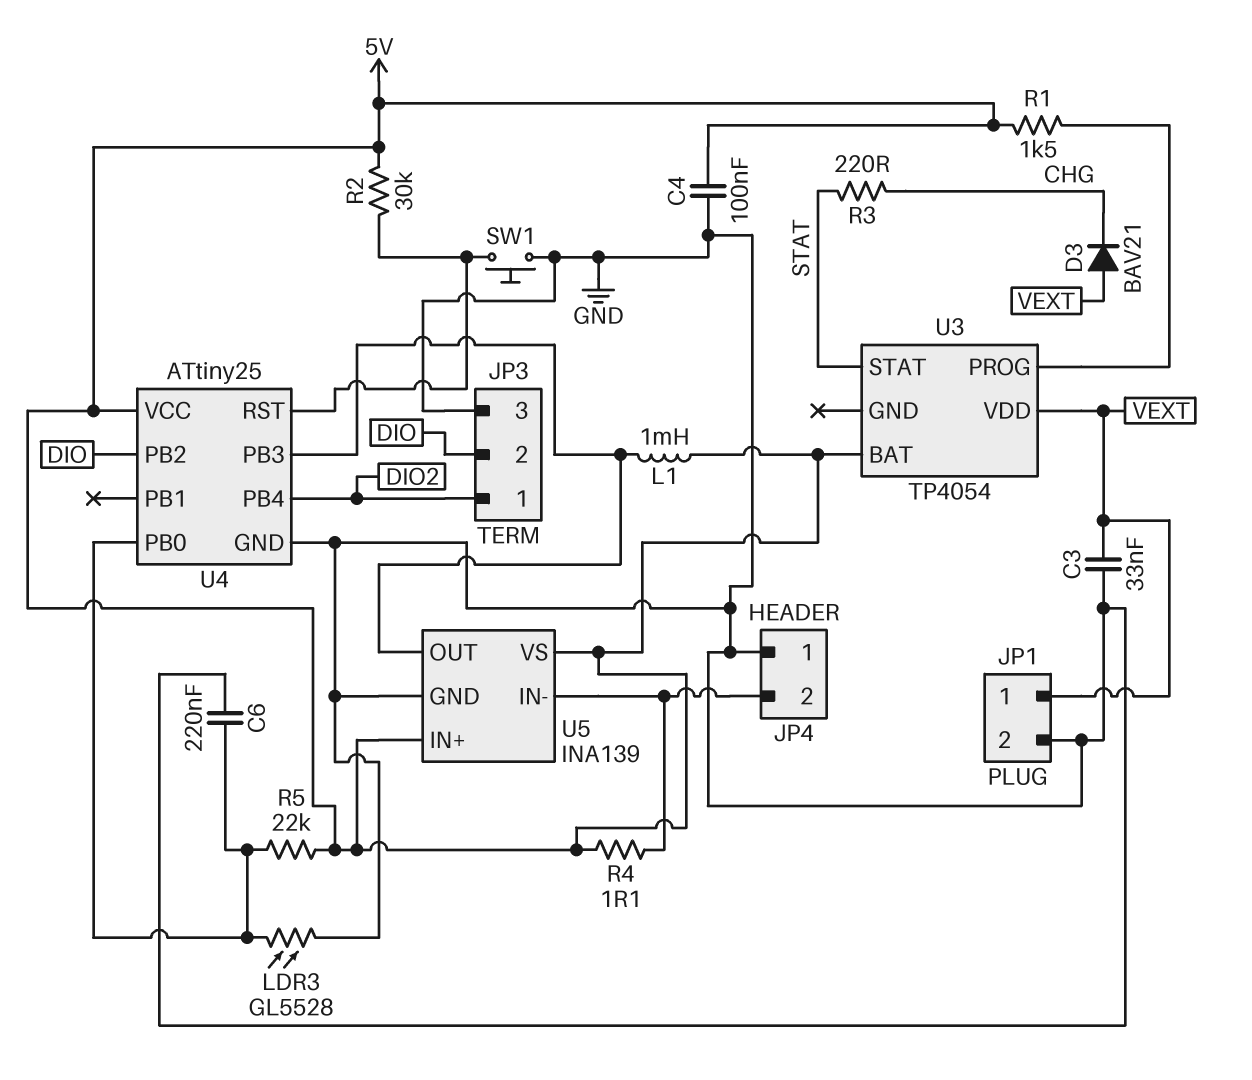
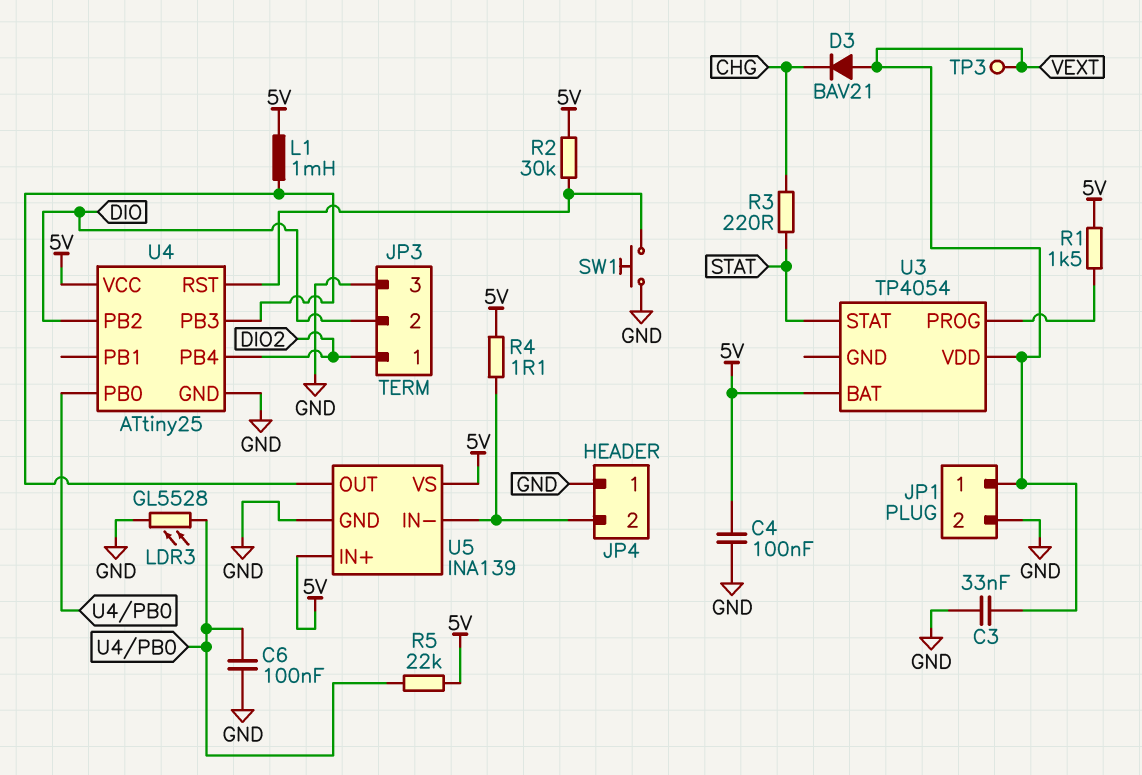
C6: 220nF (GND, U4/PB0) -> 100nF (GND, U4/PB0)
TP3: none -> test point (VEXT)

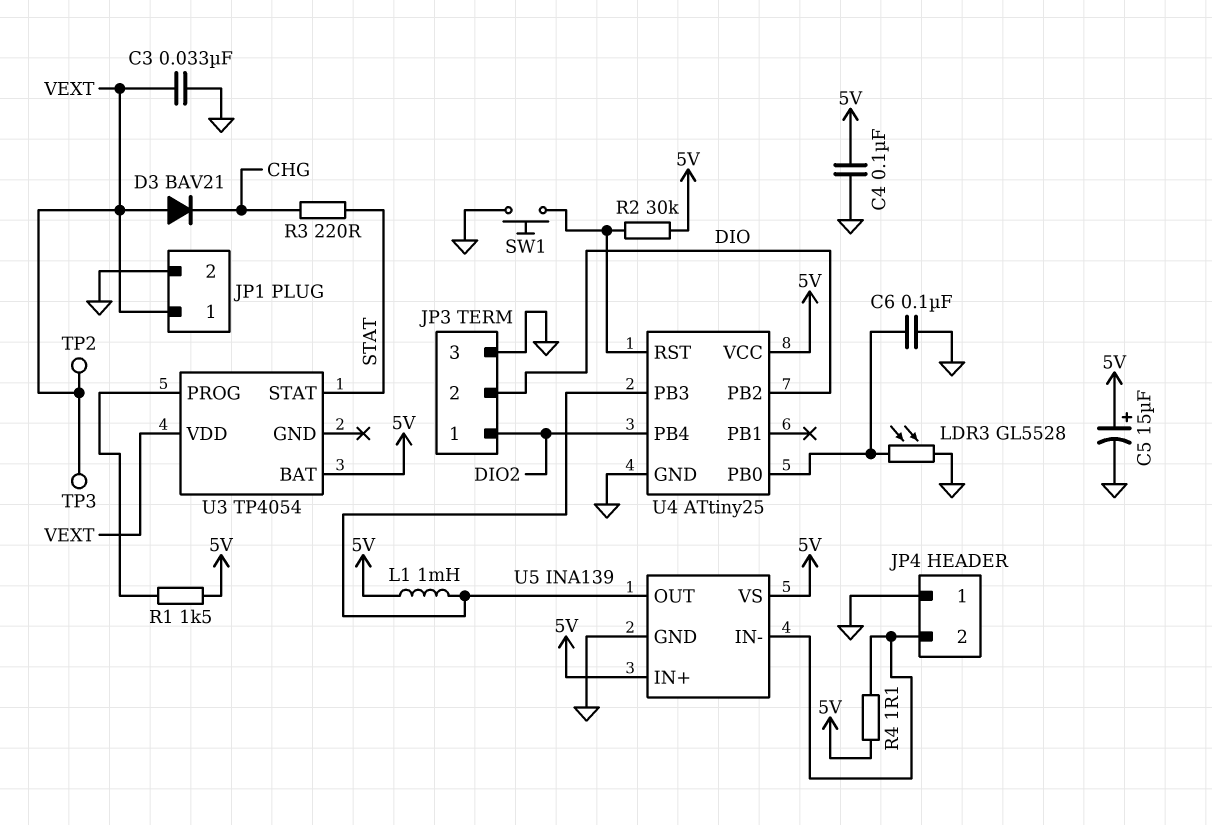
C5: none -> 15uF (plus 5V, minus GND)
R5: 22k (5V, U4/PB0) -> none
TP2: none -> test point (VEXT)

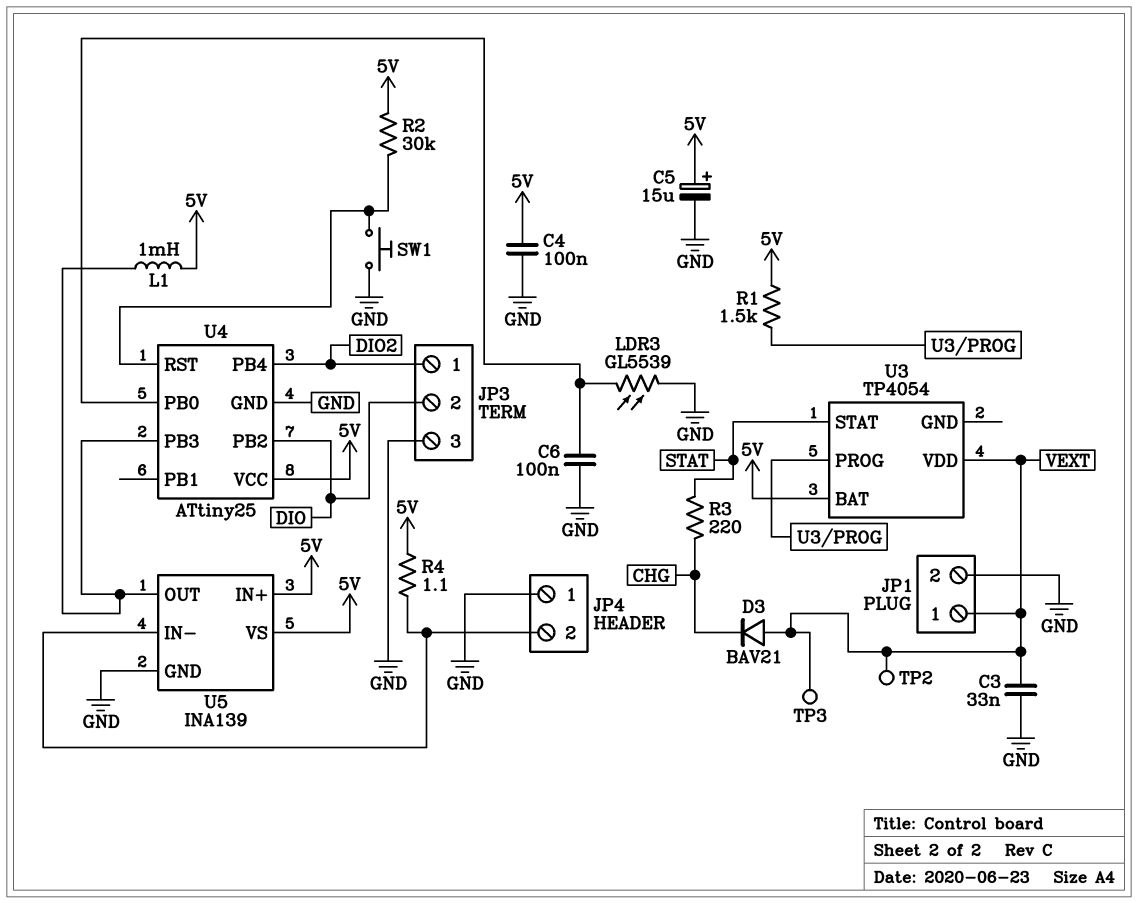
LDR3: GL5528 (GND, U4/PB0) -> GL5539 (GND, U4/PB0)

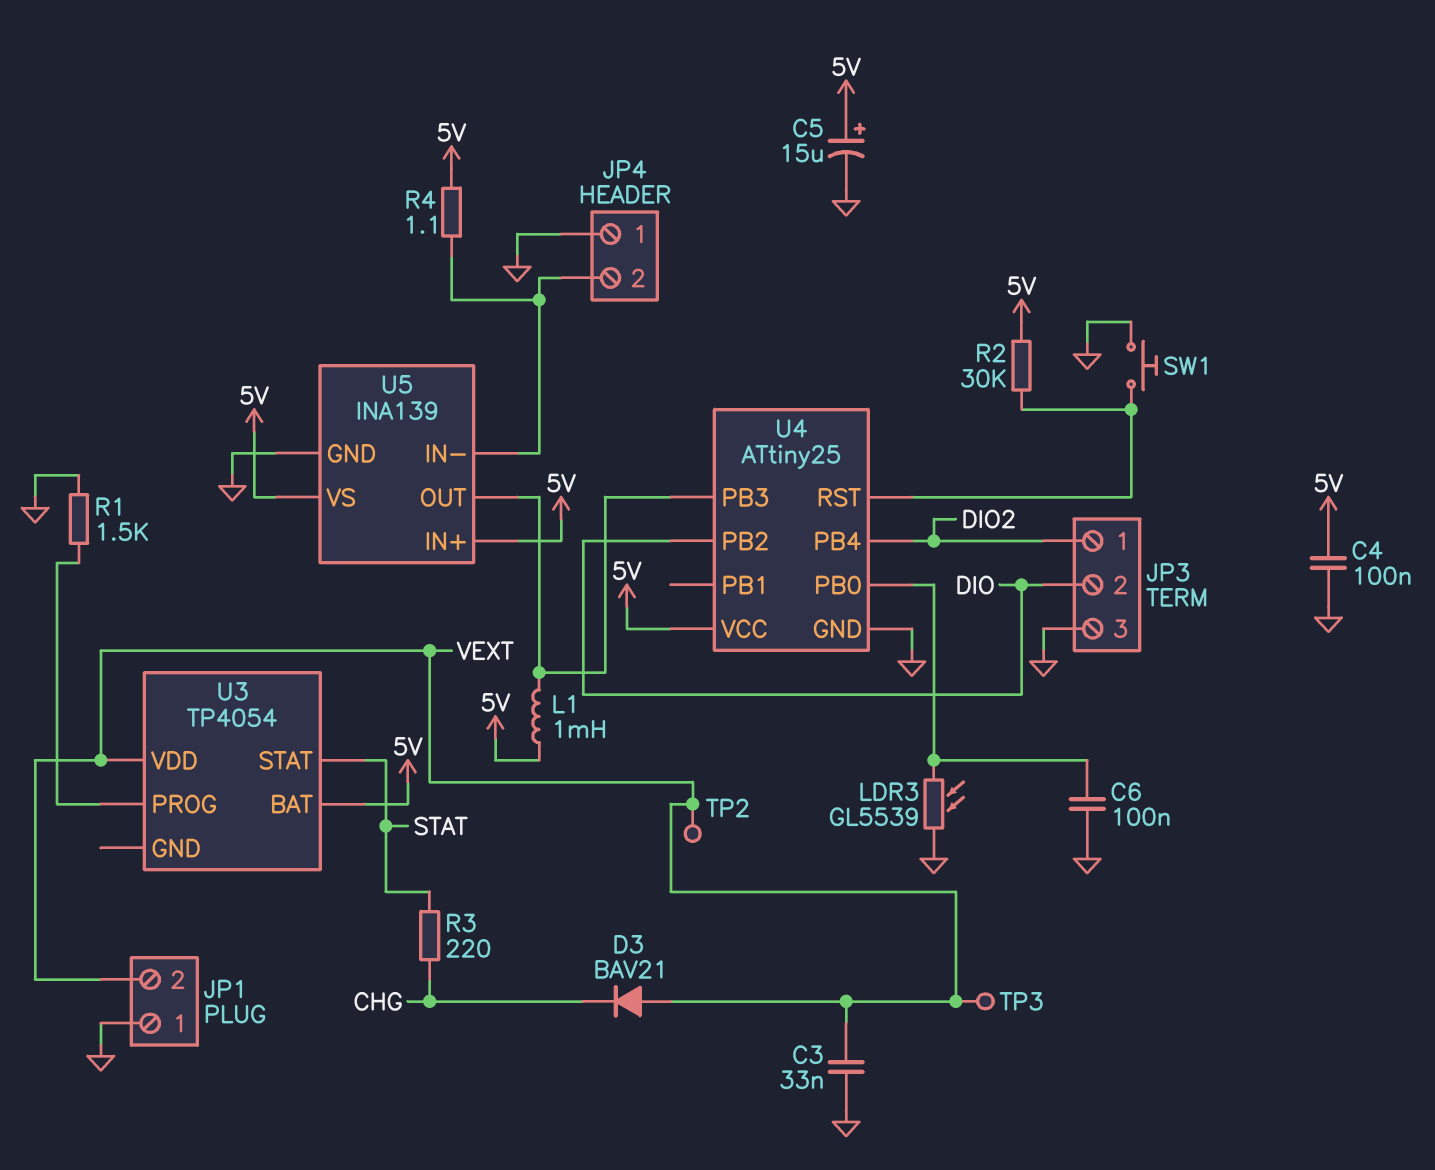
JP1 pin 1: VEXT -> GND
JP1 pin 2: GND -> VEXT
R1: 1.5k (5V, U3/PROG) -> 1.5k (GND, U3/PROG)

